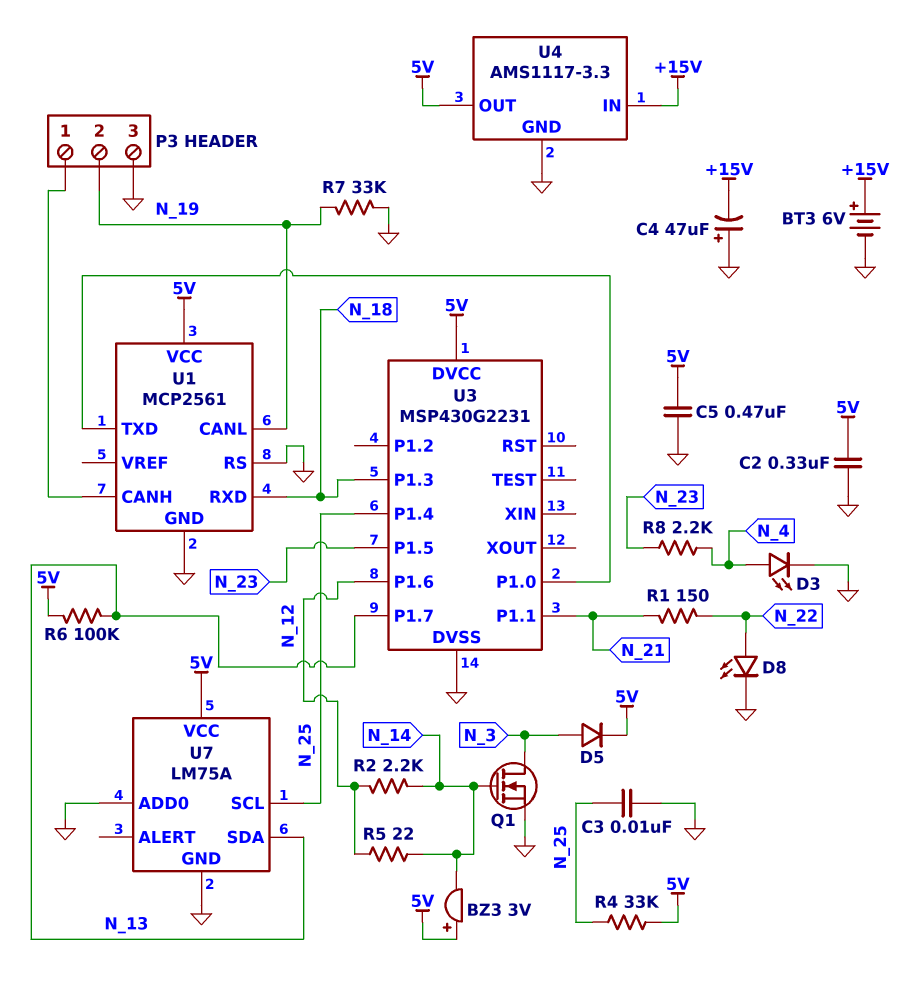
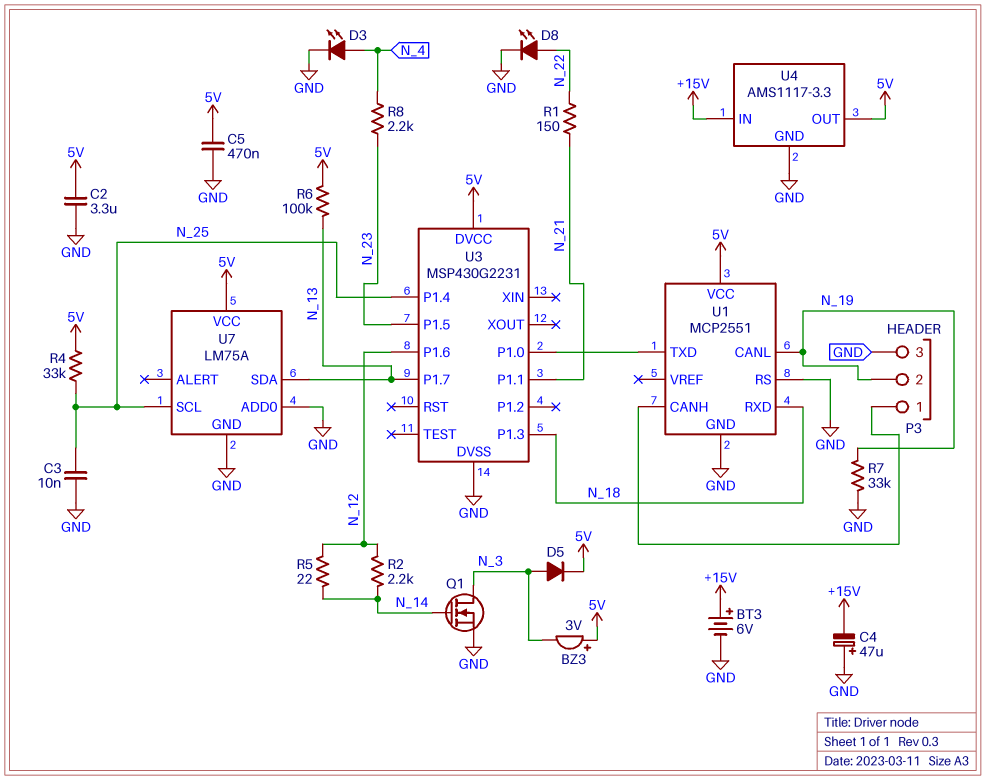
BZ3: buzzer 3V (plus 5V, minus N_14) -> buzzer 3V (plus 5V, minus N_3)
C2: 330nF (5V, GND) -> 3.3uF (5V, GND)
U1: MCP2561 -> MCP2551

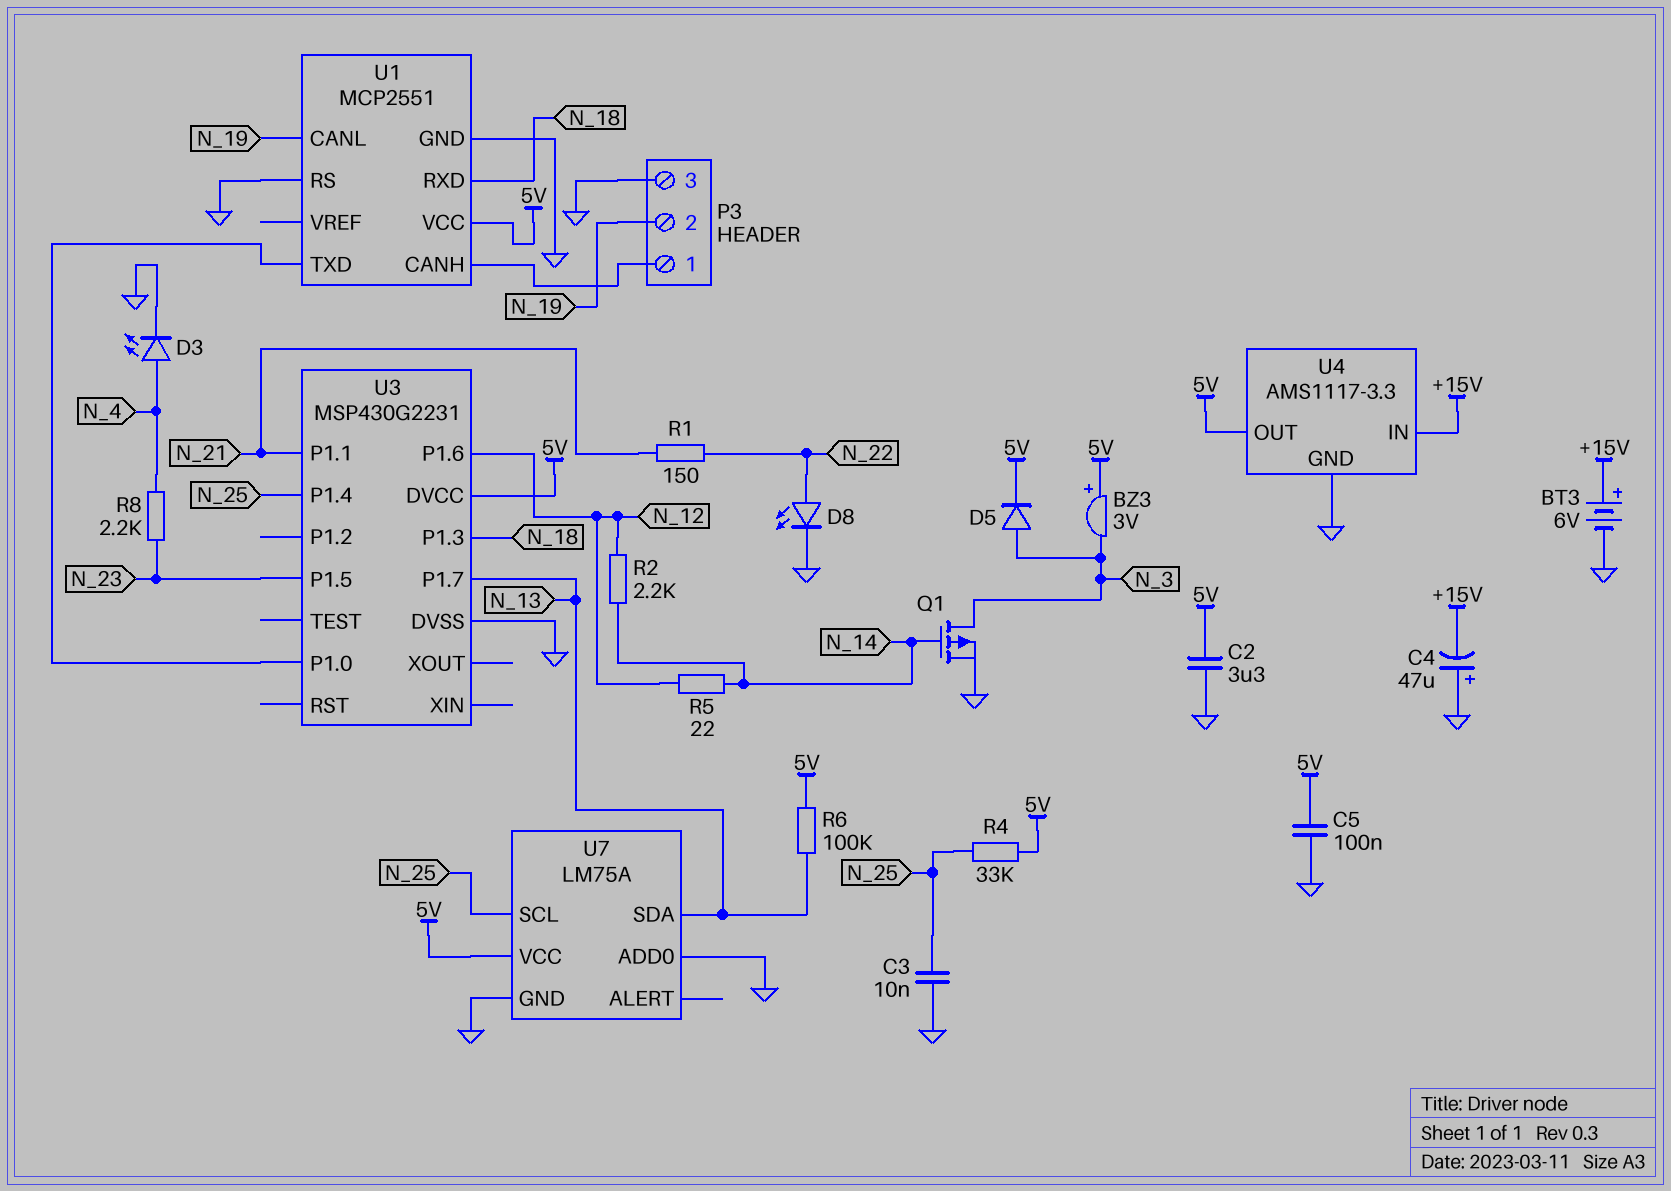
C5: 470nF (5V, GND) -> 100nF (5V, GND)
Q1: NMOS (G N_14, D N_3, S GND) -> PMOS (G N_14, D N_3, S GND)
R7: 33k (GND, N_19) -> none

